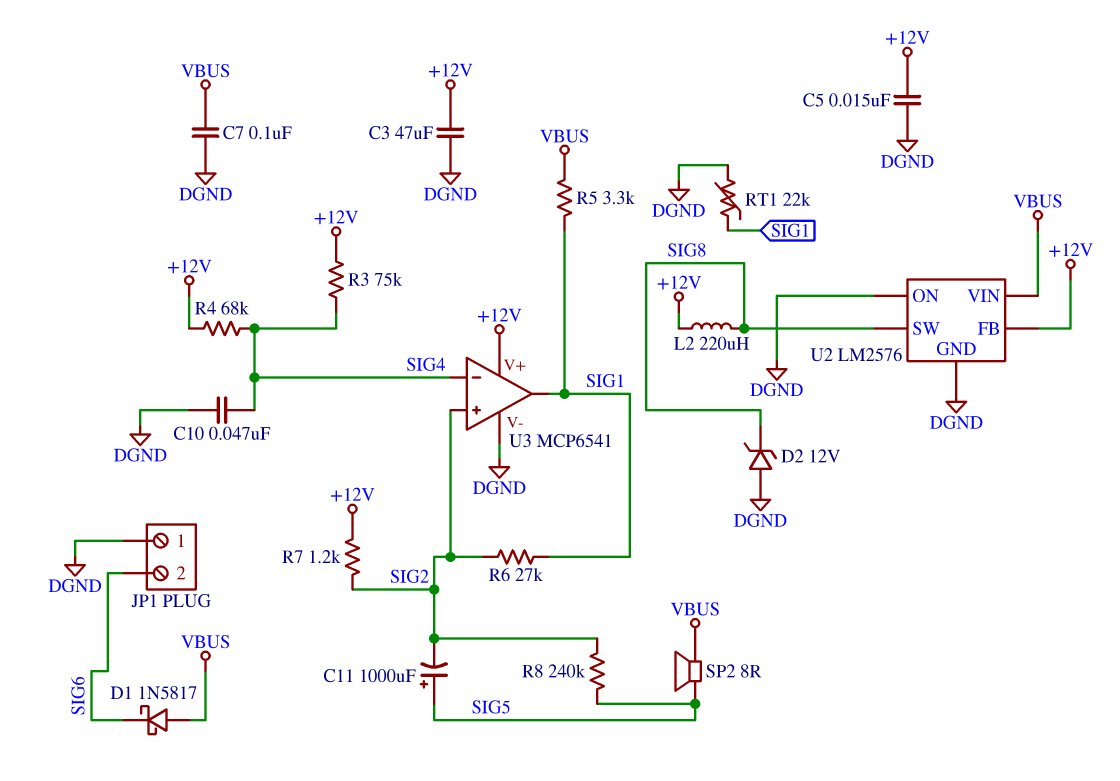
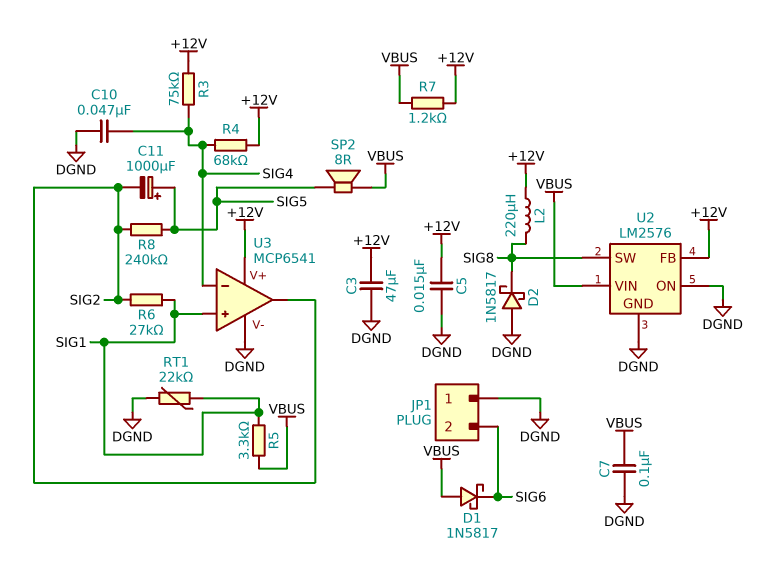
D2: zener 12V (A DGND, K SIG8) -> schottky 1N5817 (A DGND, K SIG8)
R7: 1.2k (+12V, SIG2) -> 1.2k (+12V, VBUS)
U3 pin in+: SIG2 -> SIG1
U3 pin out: SIG1 -> SIG2

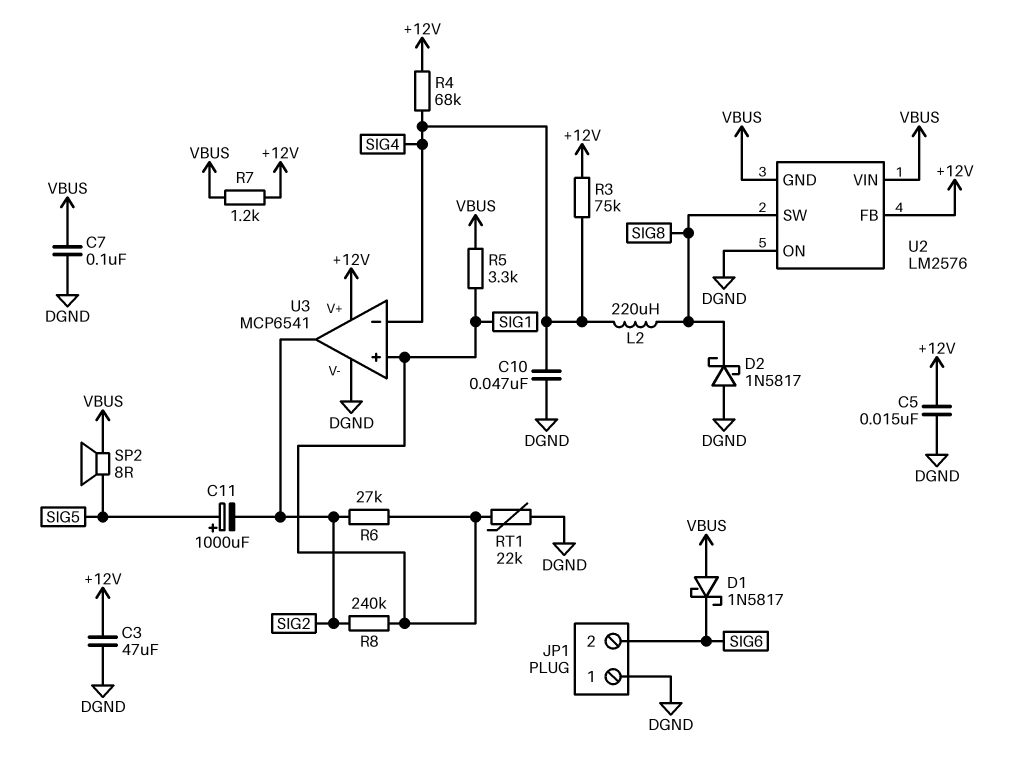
L2: 220uH (+12V, SIG8) -> 220uH (SIG4, SIG8)
R8: 240k (SIG2, SIG5) -> 240k (SIG1, SIG2)
U2 pin GND: DGND -> VBUS

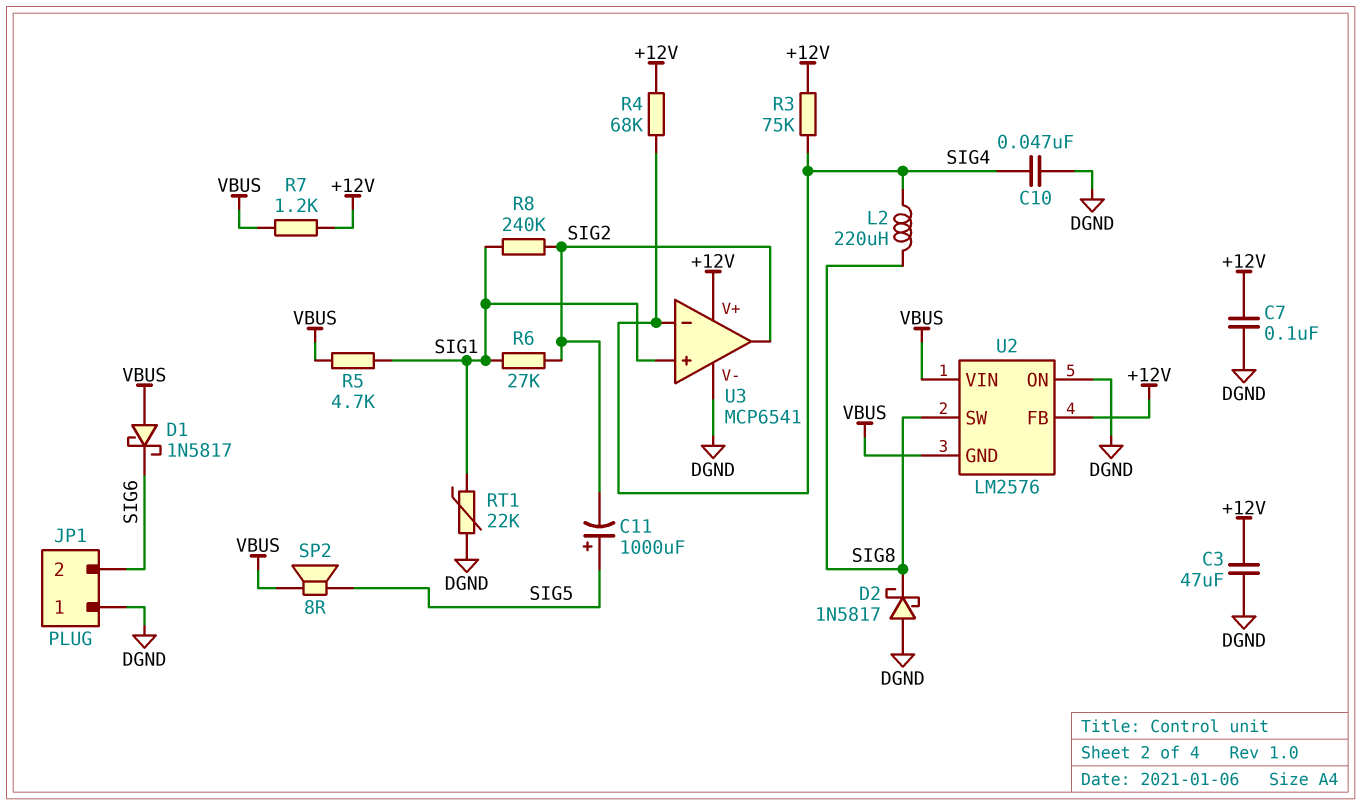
C5: 15nF (+12V, DGND) -> none
C7: 100nF (DGND, VBUS) -> 100nF (+12V, DGND)
R5: 3.3k (SIG1, VBUS) -> 4.7k (SIG1, VBUS)

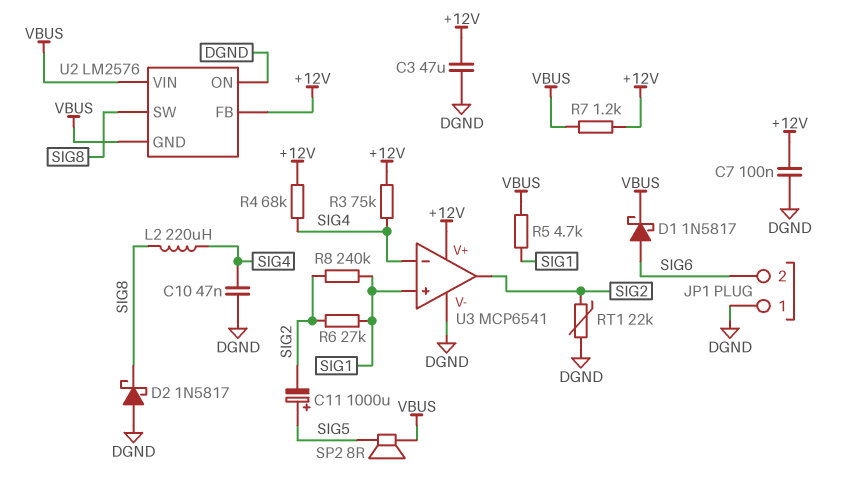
D1: schottky 1N5817 (A VBUS, K SIG6) -> schottky 1N5817 (A SIG6, K VBUS)
RT1: 22k (DGND, SIG1) -> 22k (DGND, SIG2)

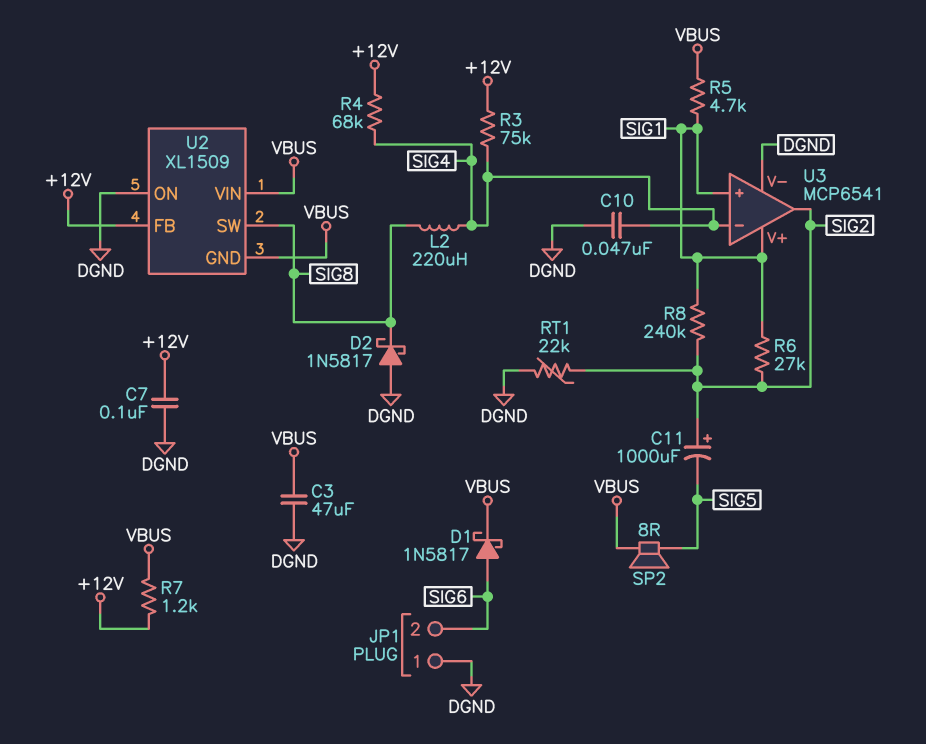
C3: 47uF (+12V, DGND) -> 47uF (DGND, VBUS)
C11: 1000uF (plus SIG5, minus SIG2) -> 1000uF (plus SIG2, minus SIG5)
U2: LM2576 -> XL1509
U3 pin V+: +12V -> SIG1

